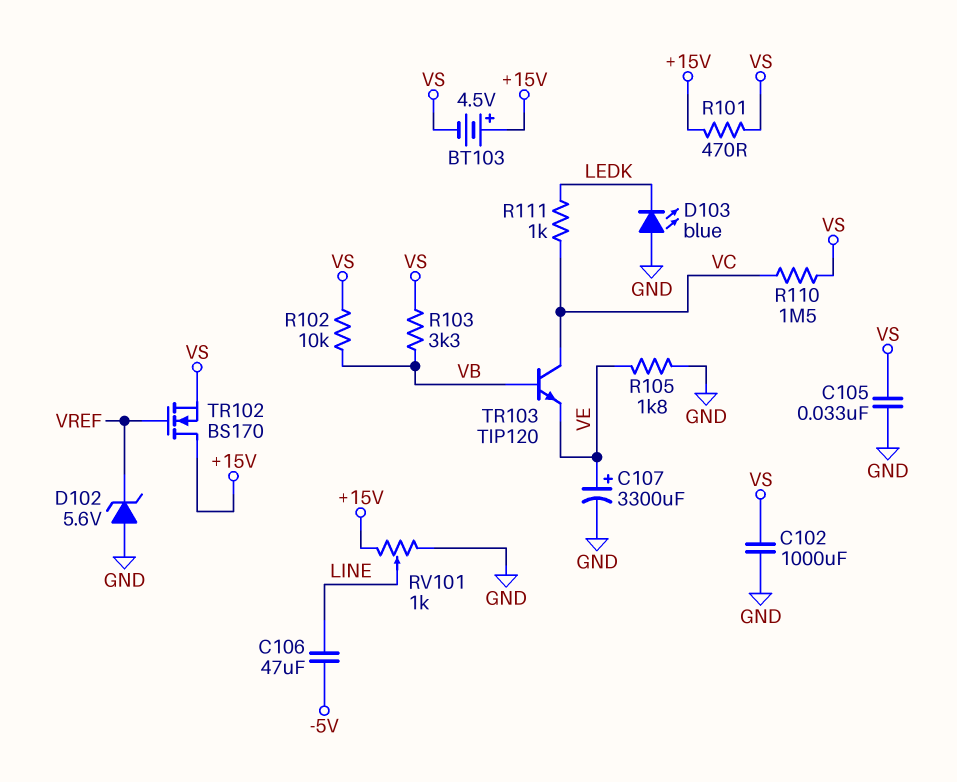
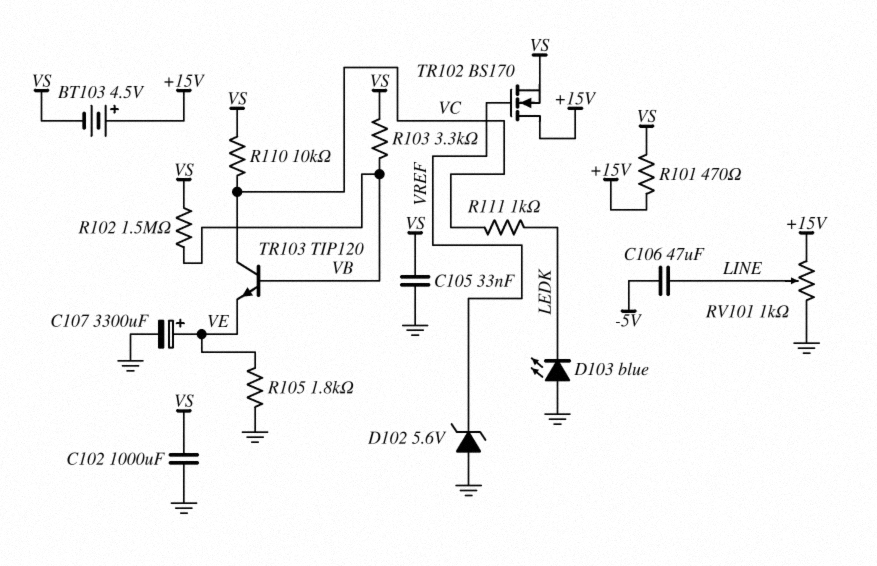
R102: 10k (VB, VS) -> 1.5M (VB, VS)
R110: 1.5M (VC, VS) -> 10k (VC, VS)

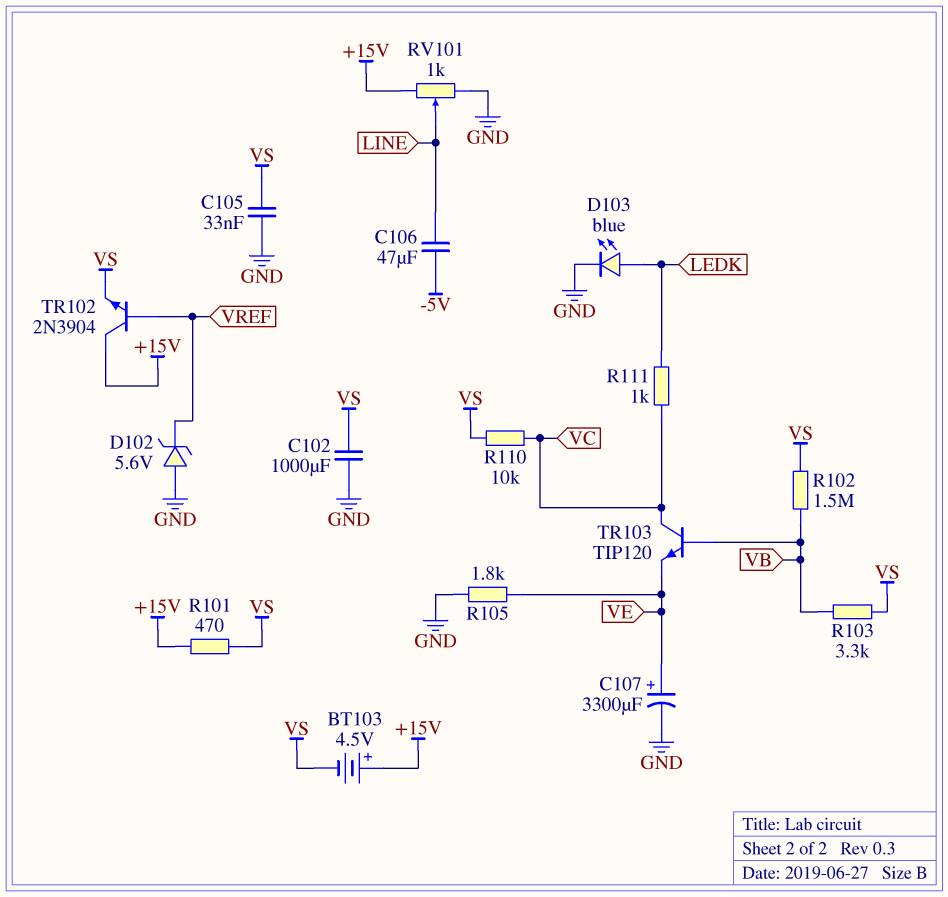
D103: LED blue (A GND, K LEDK) -> LED blue (A LEDK, K GND)
TR102: NMOS BS170 (G VREF, D +15V, S VS) -> NPN 2N3904 (B VREF, C +15V, E VS)

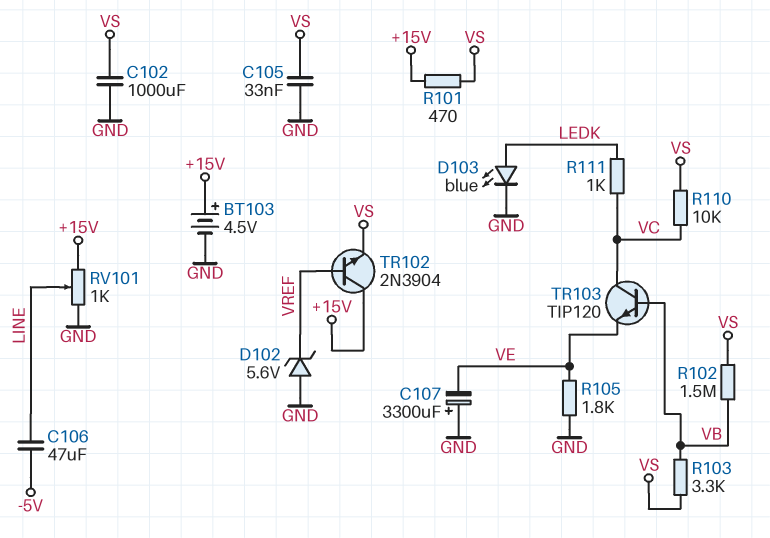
BT103: 4.5V (plus +15V, minus VS) -> 4.5V (plus +15V, minus GND)
C107: 3300uF (plus VE, minus GND) -> 3300uF (plus GND, minus VE)

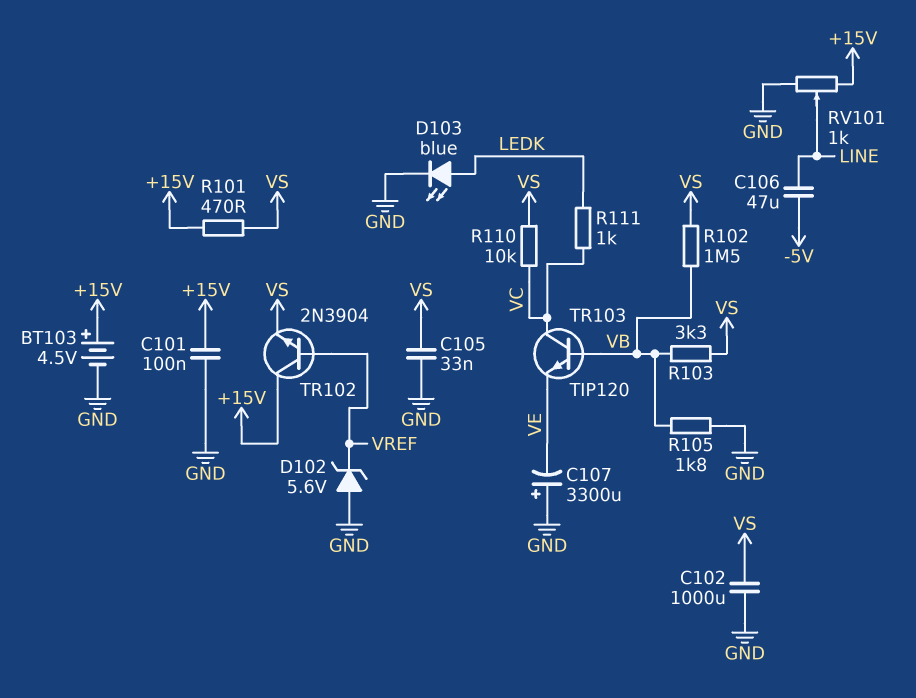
C101: none -> 100nF (+15V, GND)
R105: 1.8k (GND, VE) -> 1.8k (GND, VB)

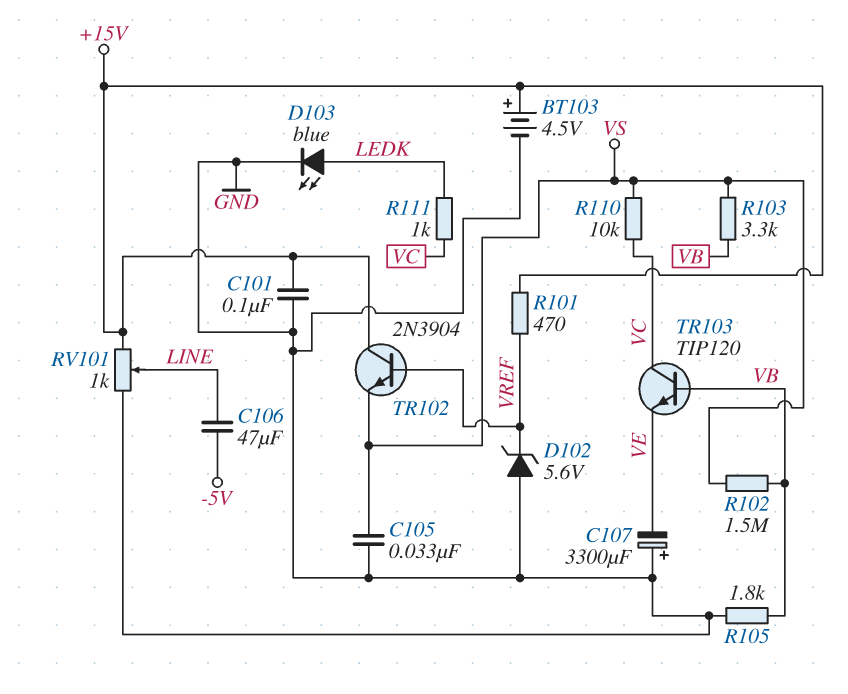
C102: 1000uF (GND, VS) -> none
R101: 470 (+15V, VS) -> 470 (+15V, VREF)

